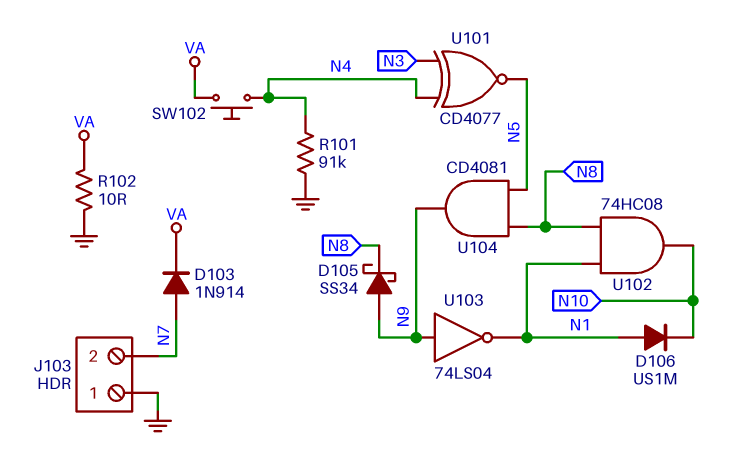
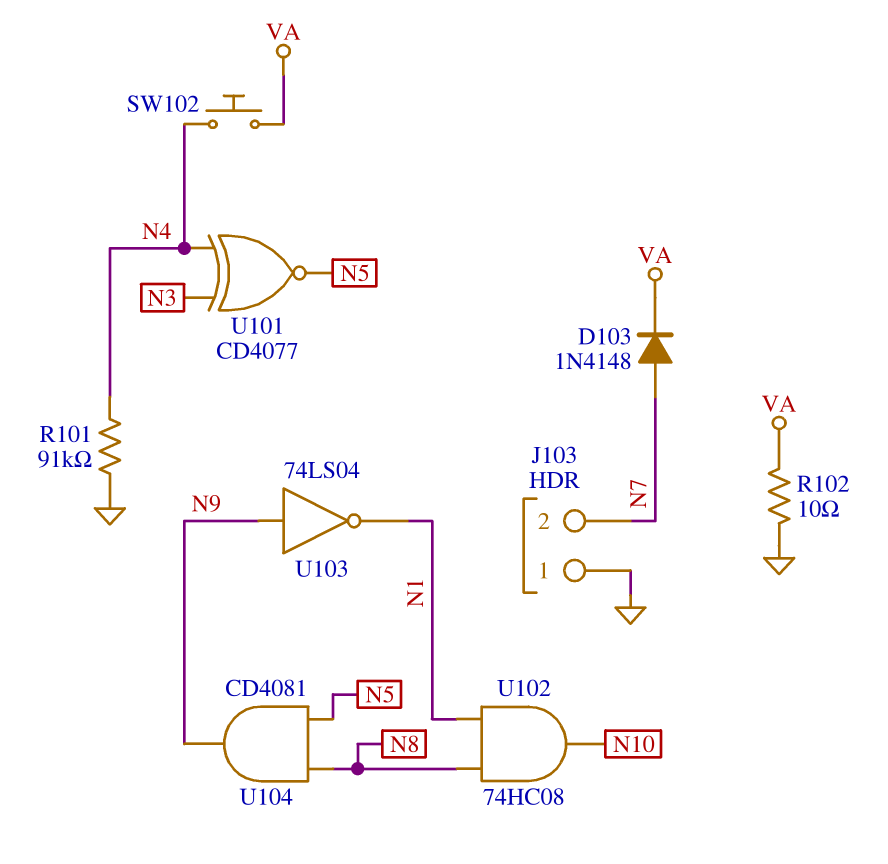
D103: diode 1N914 (A N7, K VA) -> diode 1N4148 (A N7, K VA)
D105: schottky SS34 (A N9, K N8) -> none
D106: diode US1M (A N1, K N10) -> none

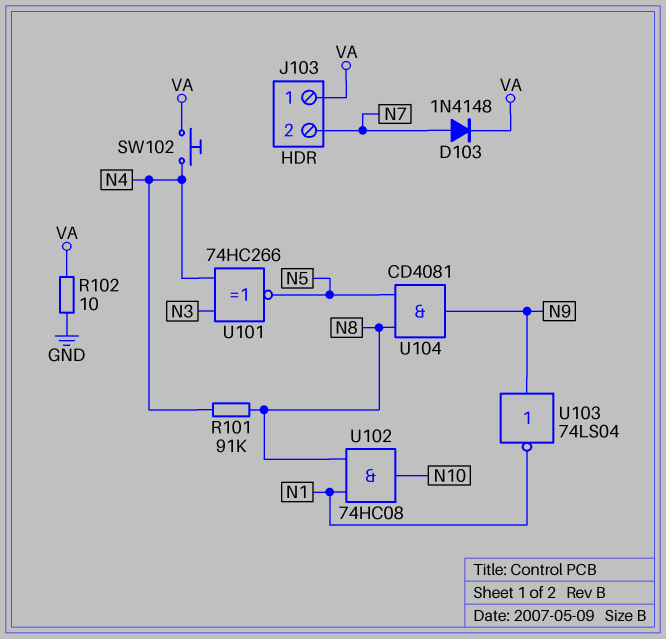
J103 pin 1: GND -> VA
R101: 91k (GND, N4) -> 91k (N4, N8)
U101: XNOR CD4077 (in N3, in N4, out N5) -> XNOR 74HC266 (in N3, in N4, out N5)

